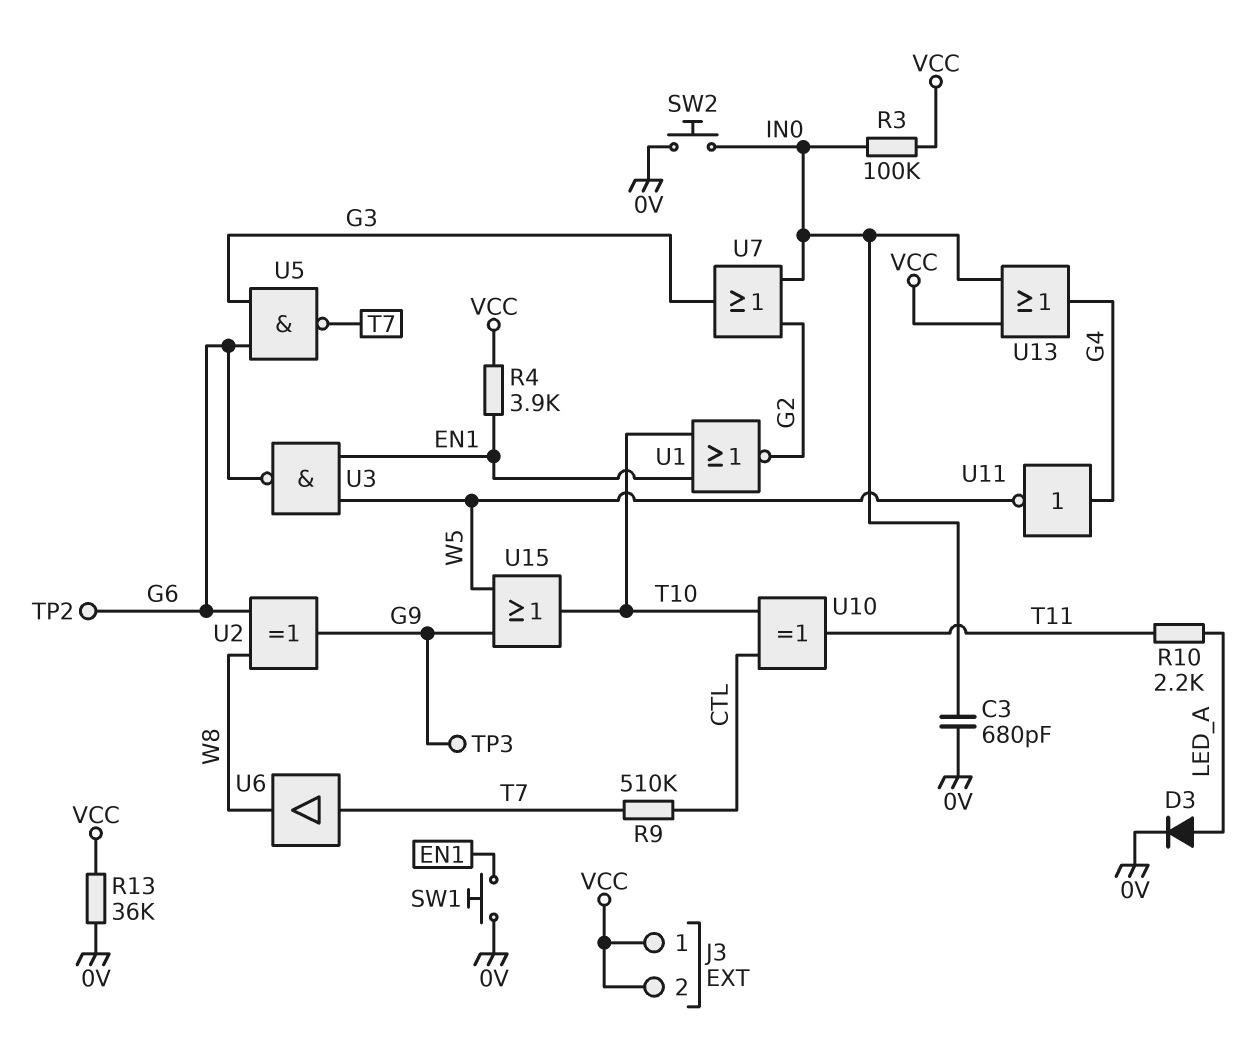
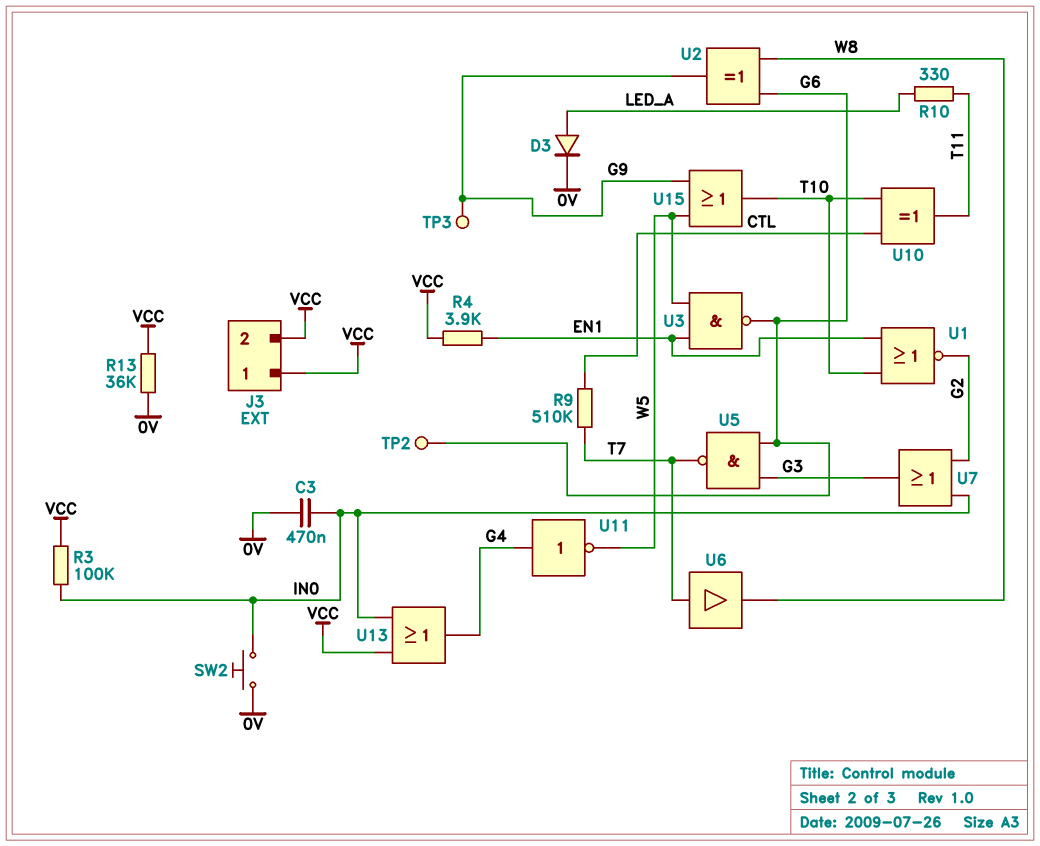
C3: 680pF (0V, IN0) -> 470nF (0V, IN0)
R10: 2.2k (LED_A, T11) -> 330 (LED_A, T11)
SW1: button (0V, EN1) -> none

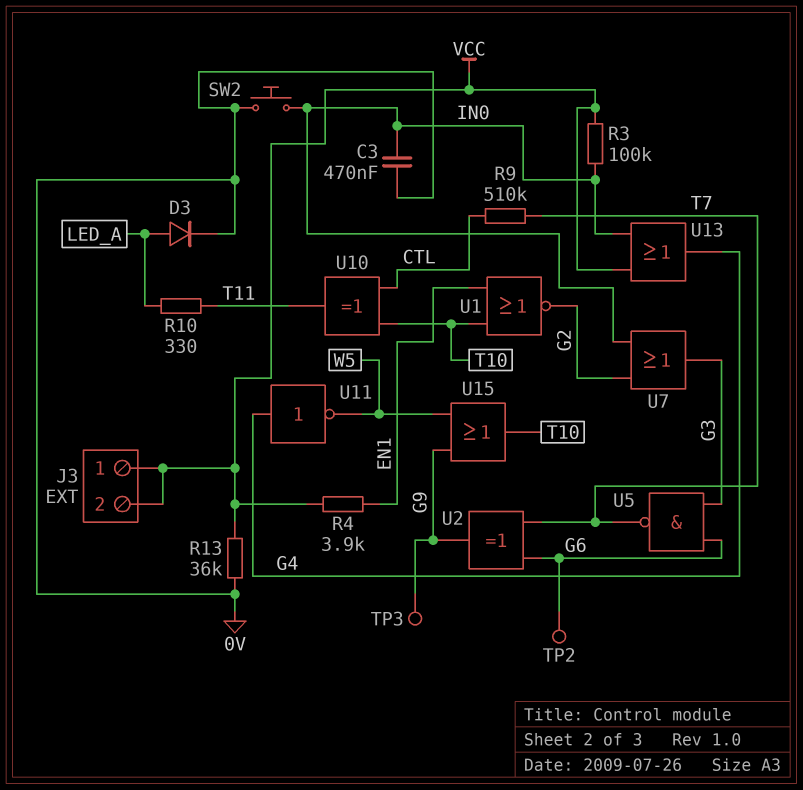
U2: XOR (in G6, in W8, out G9) -> XOR (in G6, in T7, out G9)
U3: NAND (in EN1, in W5, out G6) -> none
U6: buffer (in T7, out W8) -> none

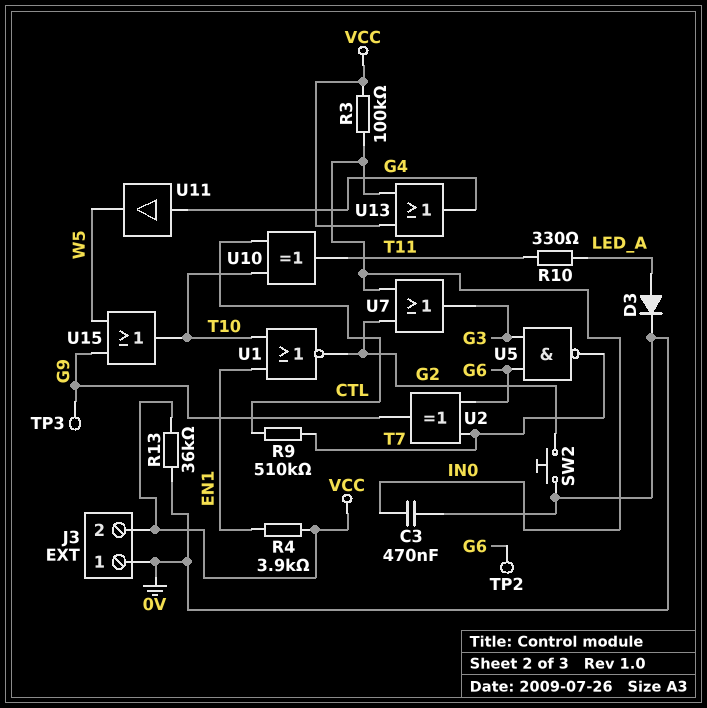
J3 pin 1: VCC -> 0V
SW2: button (0V, IN0) -> button (0V, G2)
U11: NOT (in G4, out W5) -> buffer (in G4, out W5)

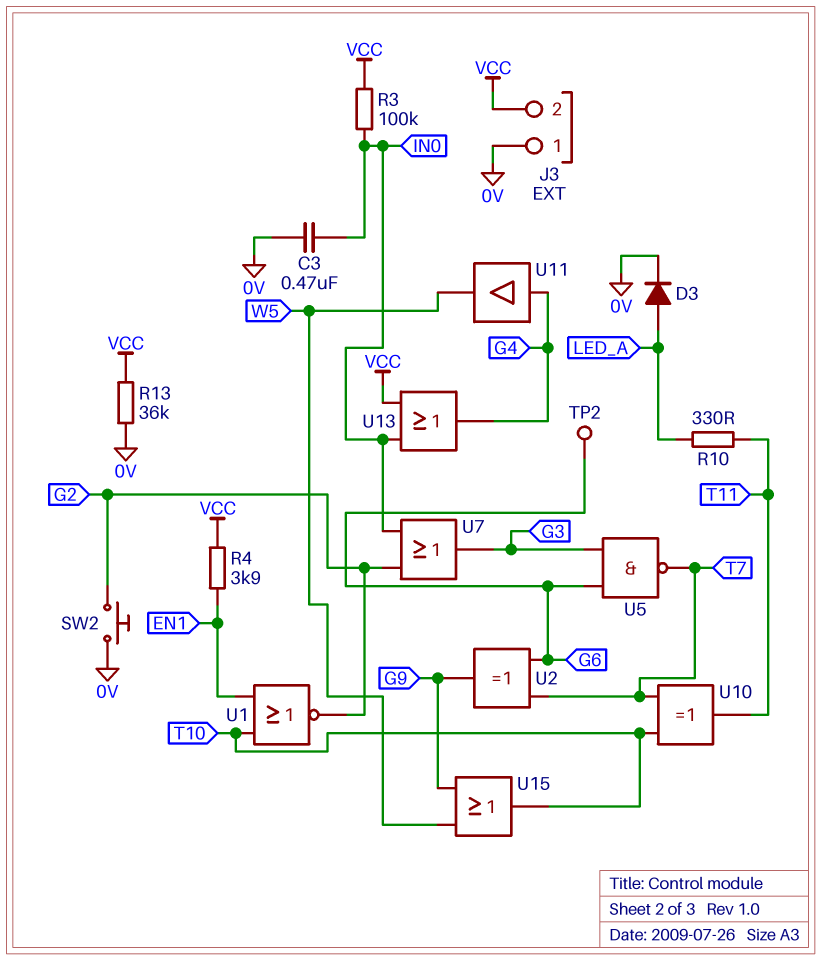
R9: 510k (CTL, T7) -> none
TP3: test point (G9) -> none
U10: XOR (in CTL, in T10, out T11) -> XOR (in T7, in T10, out T11)

